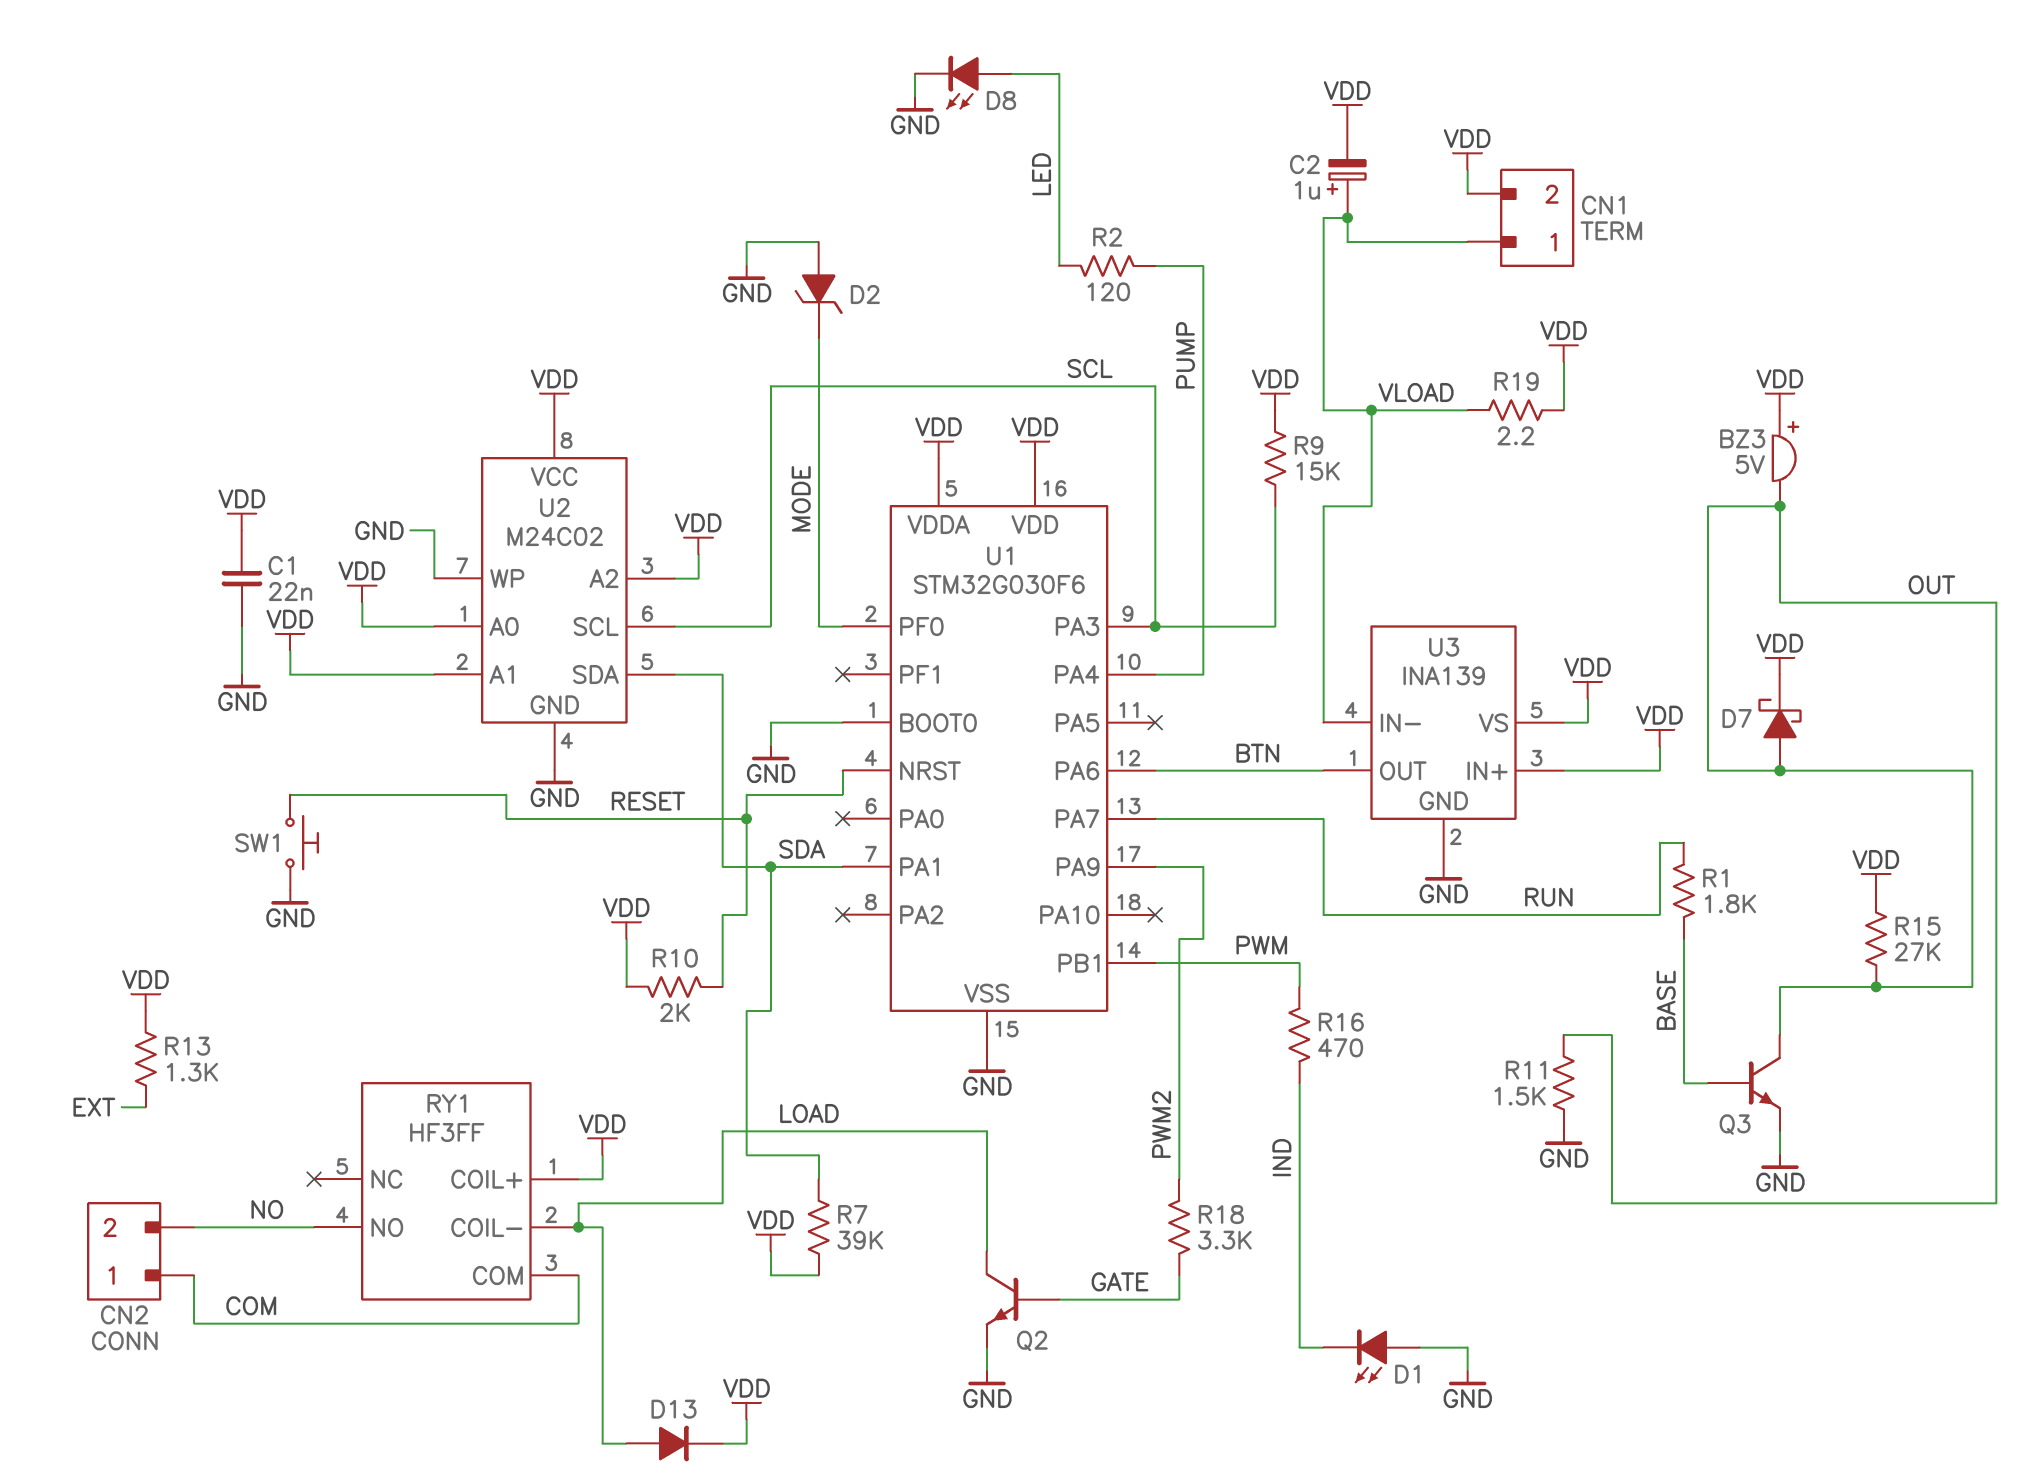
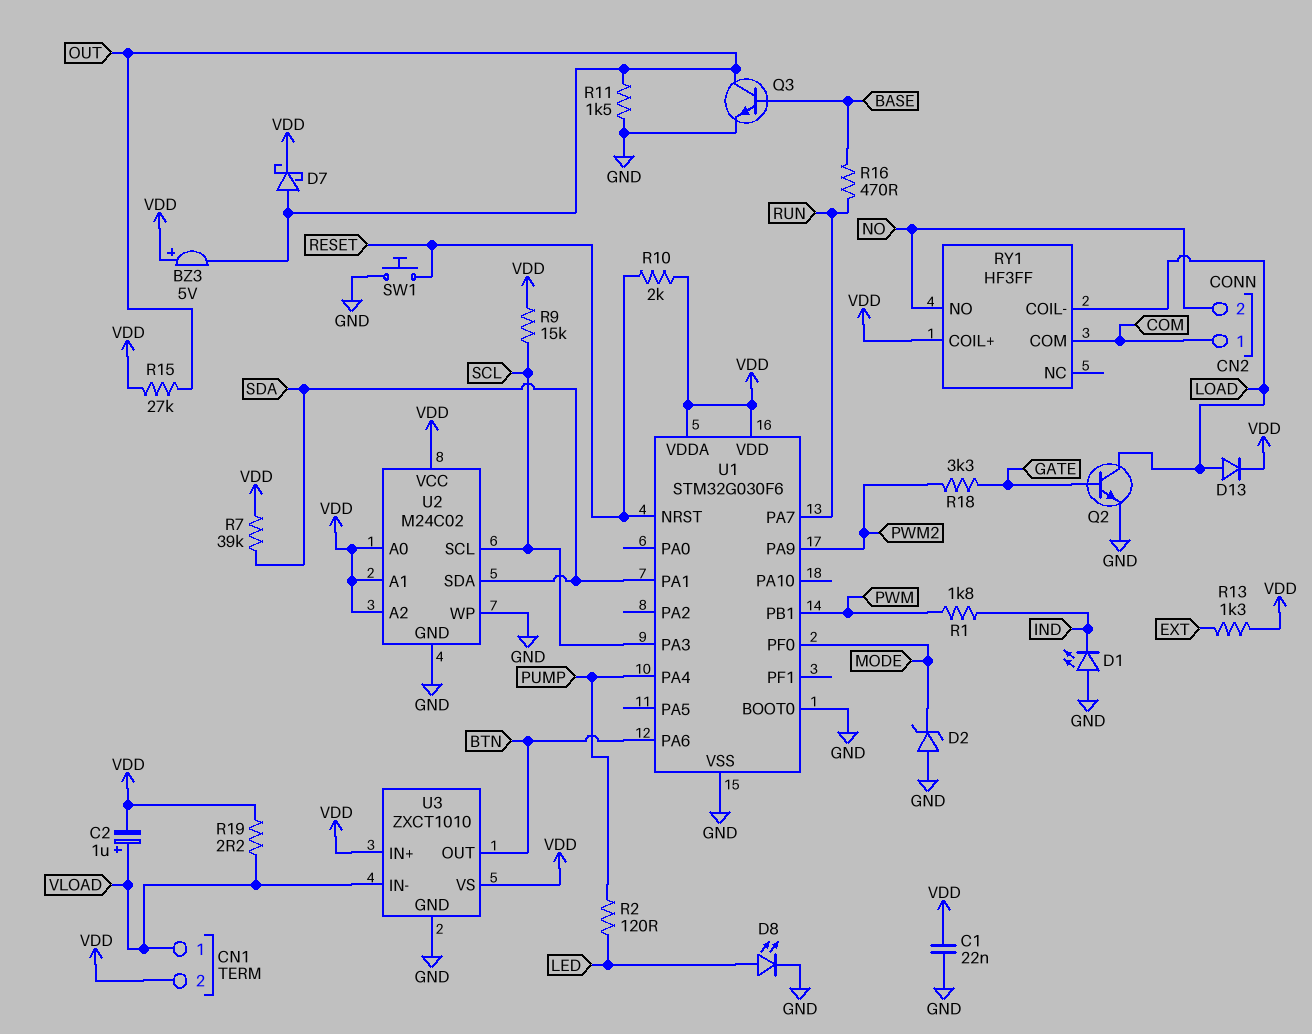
R1: 1.8k (BASE, RUN) -> 1.8k (IND, PWM)
R16: 470 (IND, PWM) -> 470 (BASE, RUN)
U3: INA139 -> ZXCT1010

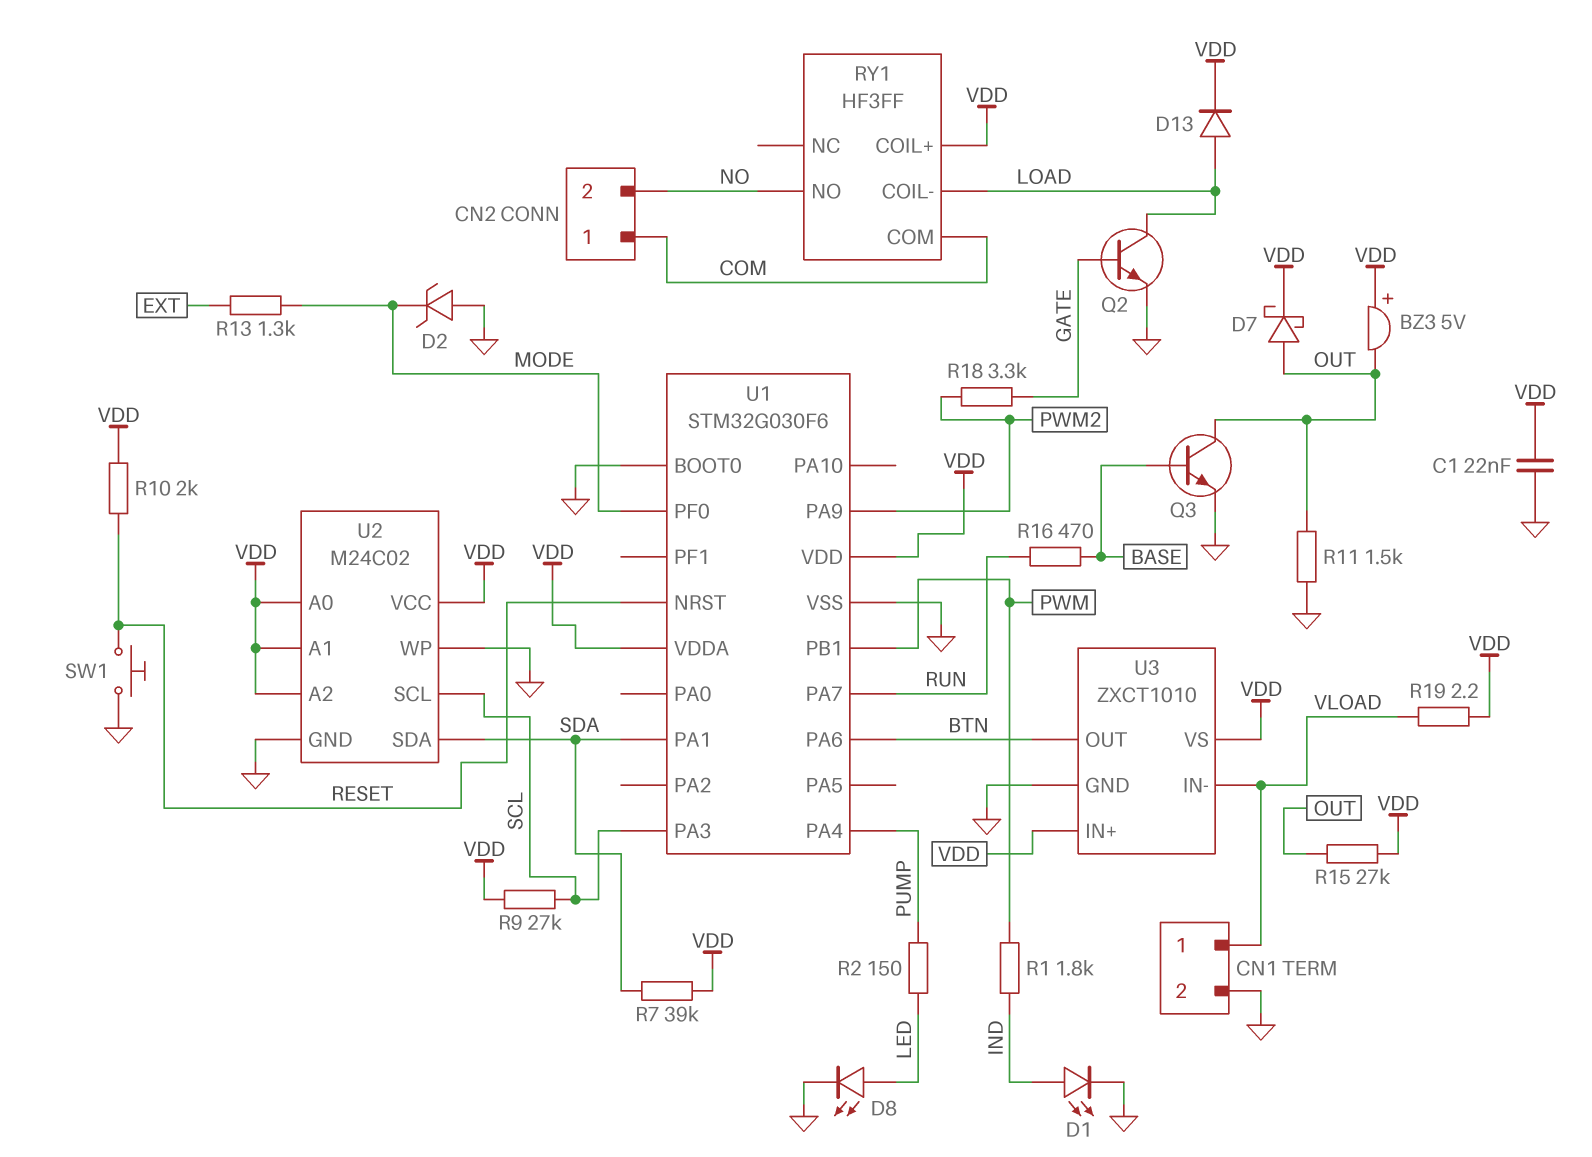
C2: 1uF (plus VLOAD, minus VDD) -> none
CN1 pin 2: VDD -> GND
D1: LED (A GND, K IND) -> LED (A IND, K GND)
R2: 120 (LED, PUMP) -> 150 (LED, PUMP)
R9: 15k (SCL, VDD) -> 27k (SCL, VDD)
R13: 1.3k (EXT, VDD) -> 1.3k (EXT, MODE)

